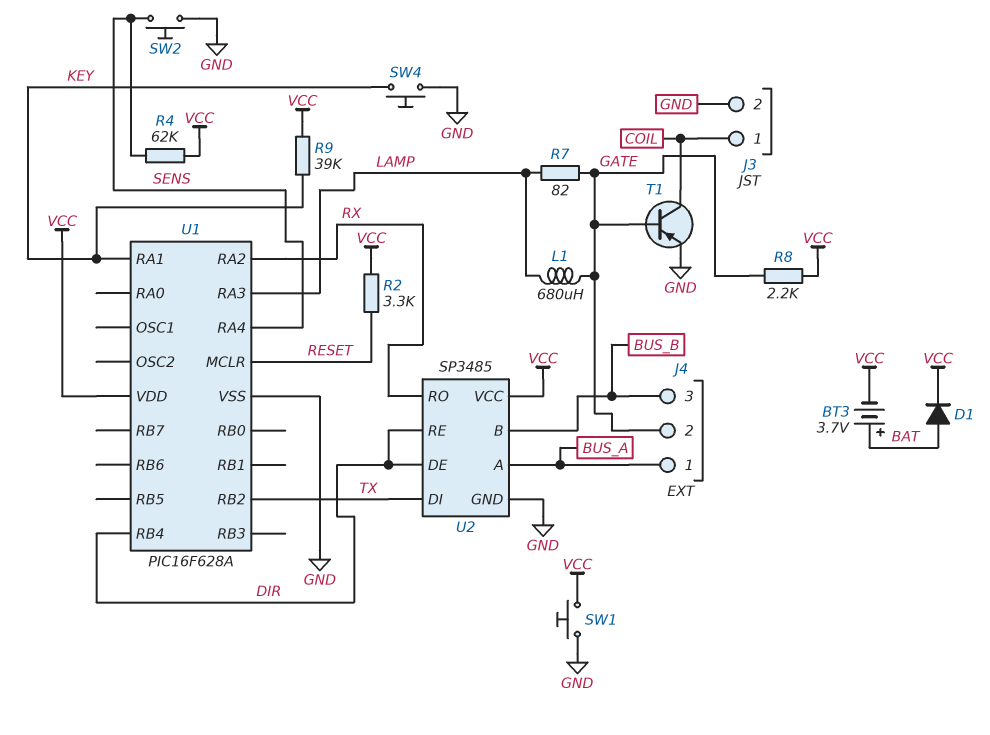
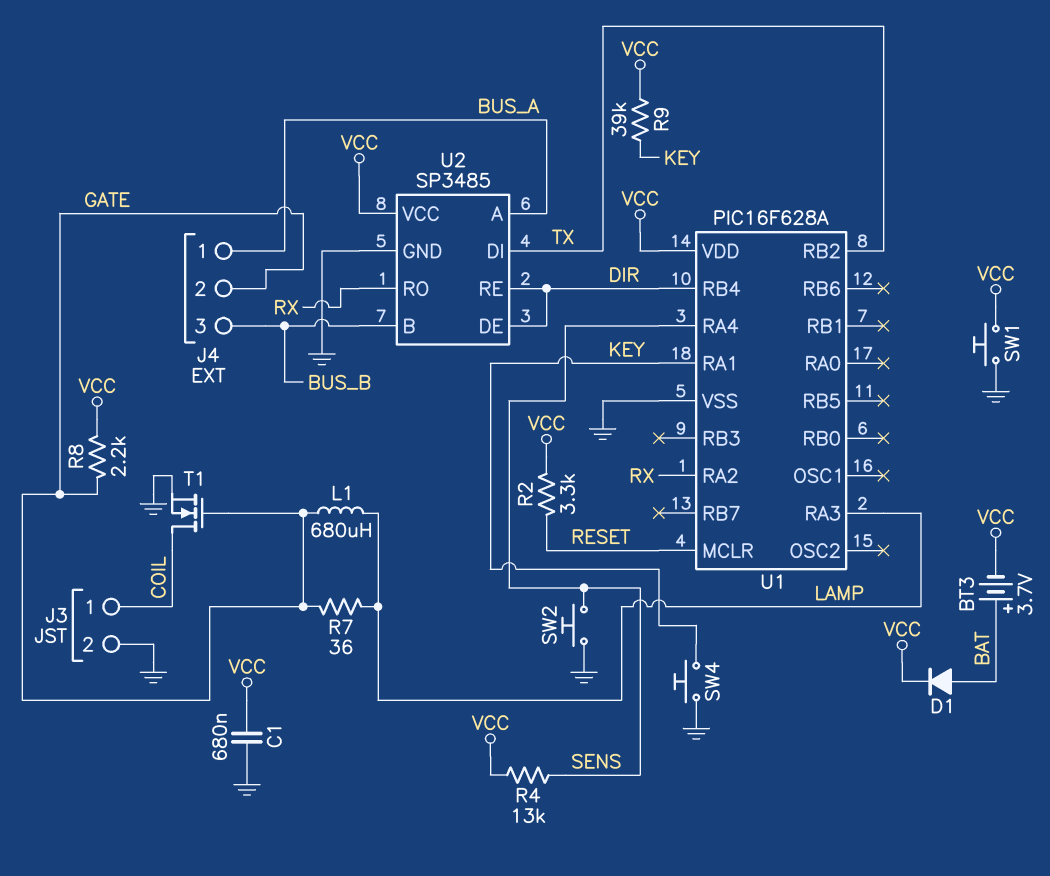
C1: none -> 680nF (GND, VCC)
R4: 62k (SENS, VCC) -> 13k (SENS, VCC)
R7: 82 (GATE, LAMP) -> 36 (GATE, LAMP)
T1: PNP (B GATE, C COIL, E GND) -> NMOS (G GATE, D COIL, S GND)

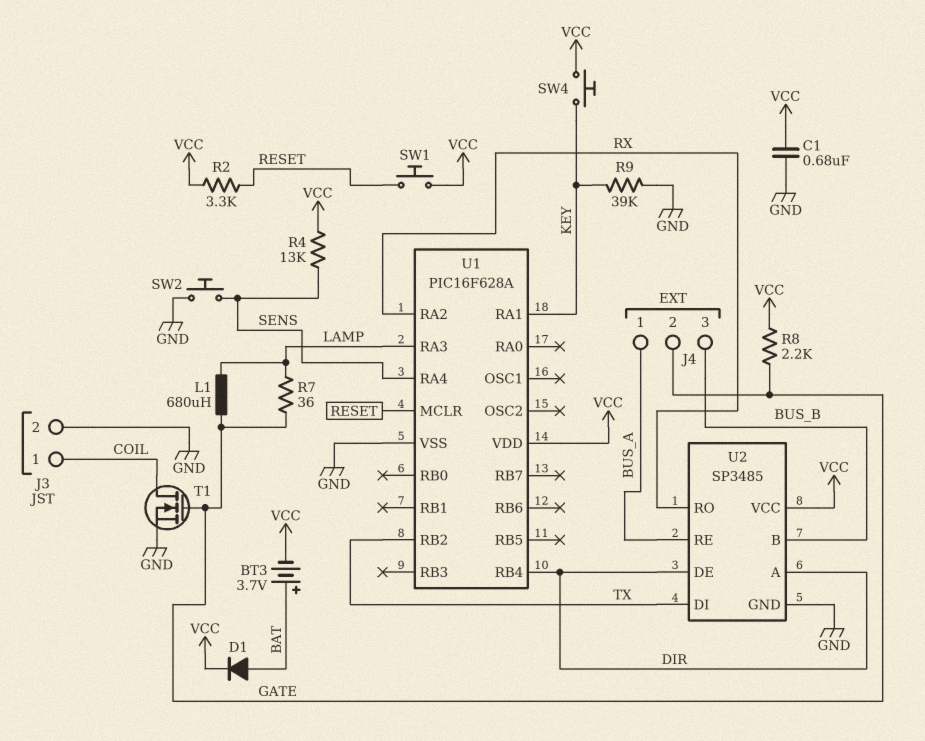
R9: 39k (KEY, VCC) -> 39k (GND, KEY)
SW1: button (GND, VCC) -> button (RESET, VCC)
SW4: button (GND, KEY) -> button (KEY, VCC)
U2 pin A: BUS_A -> DIR
U2 pin RE: DIR -> BUS_A

